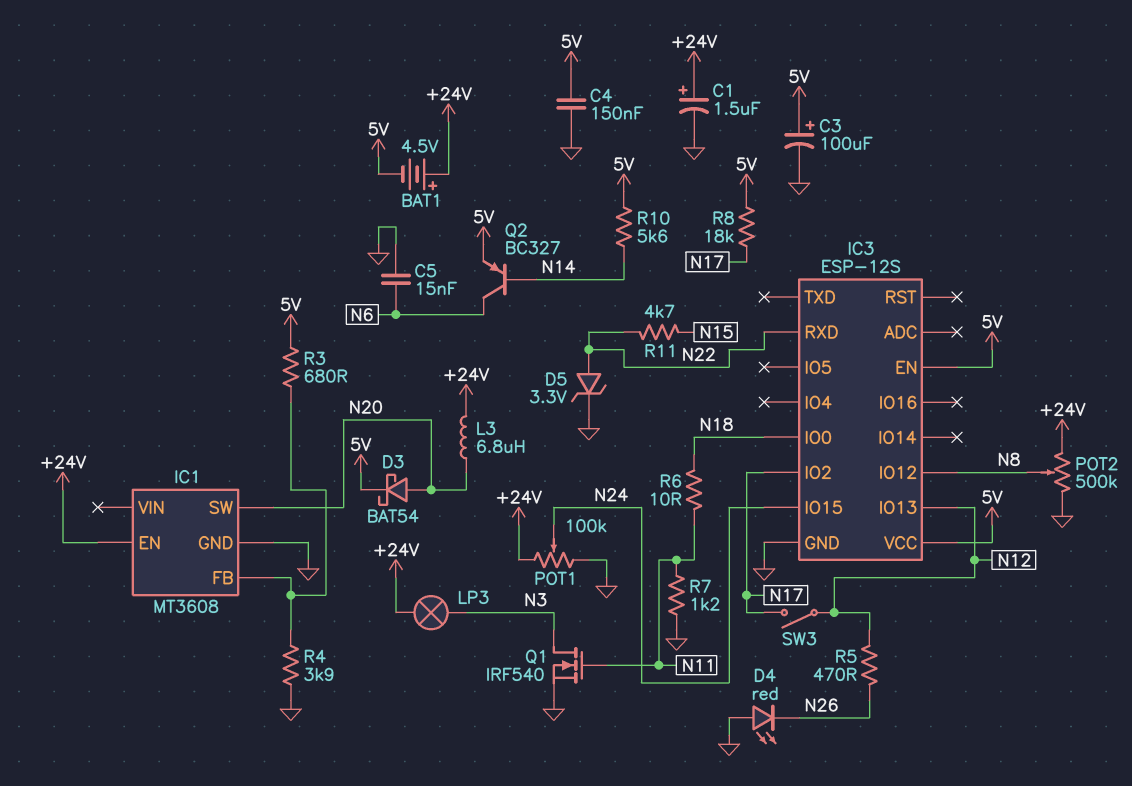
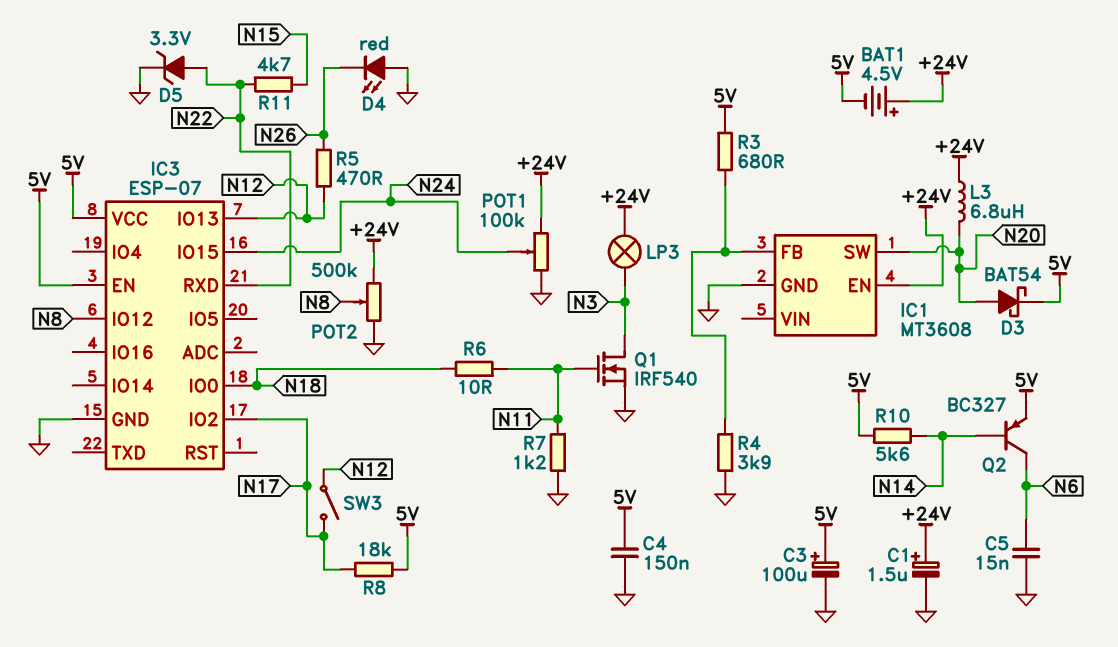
IC3: ESP-12S -> ESP-07

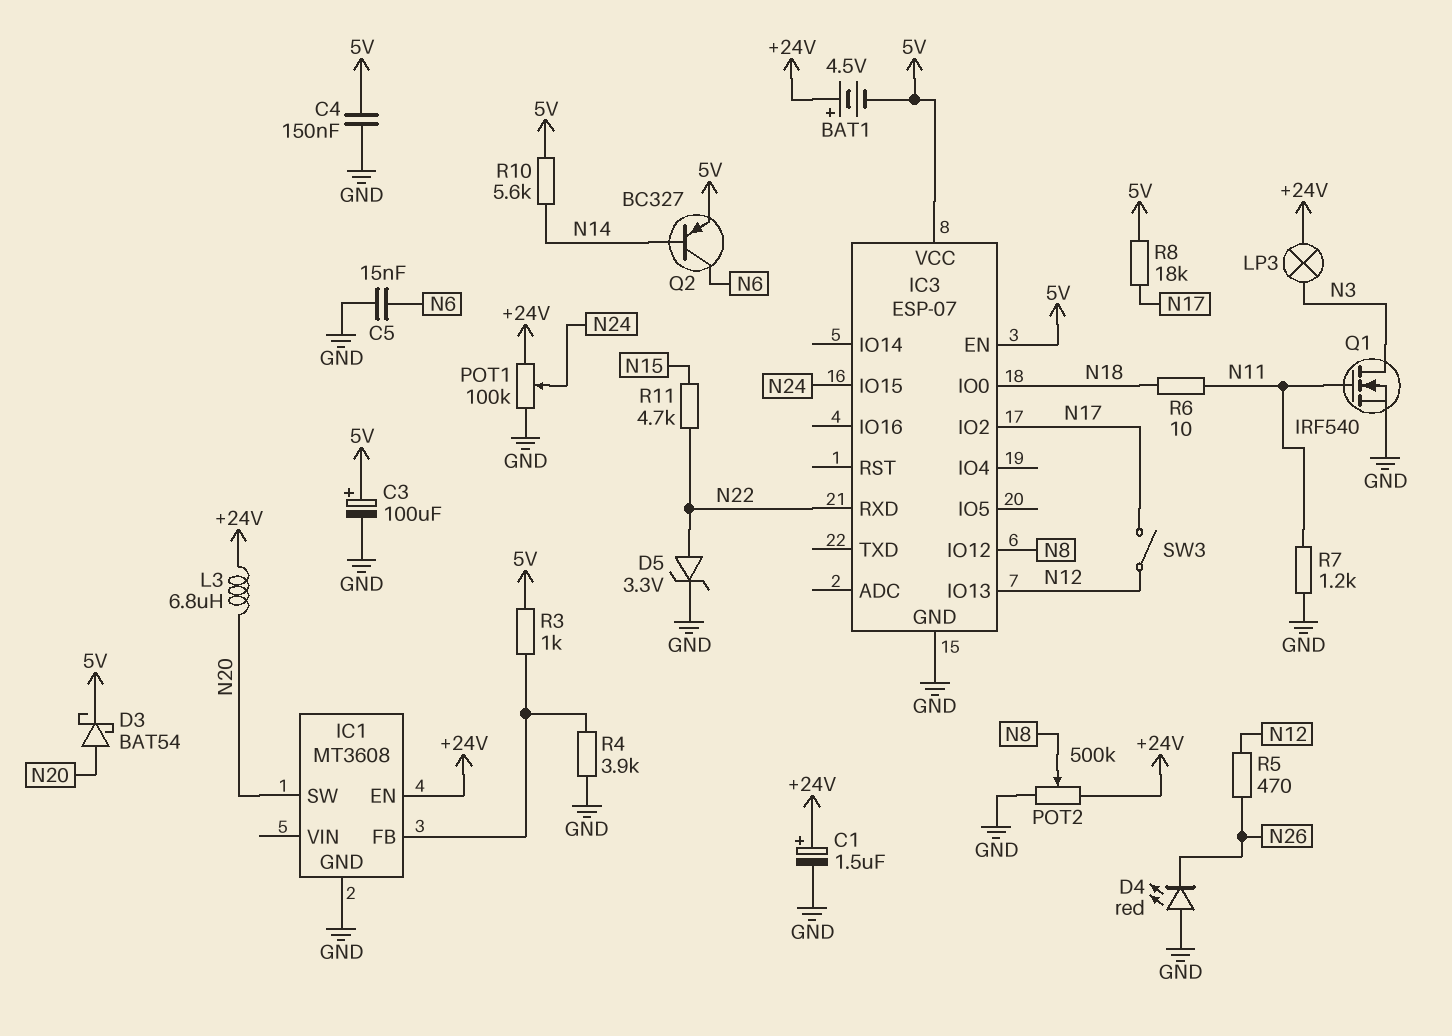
R3: 680 (5V, IC1/FB) -> 1k (5V, IC1/FB)

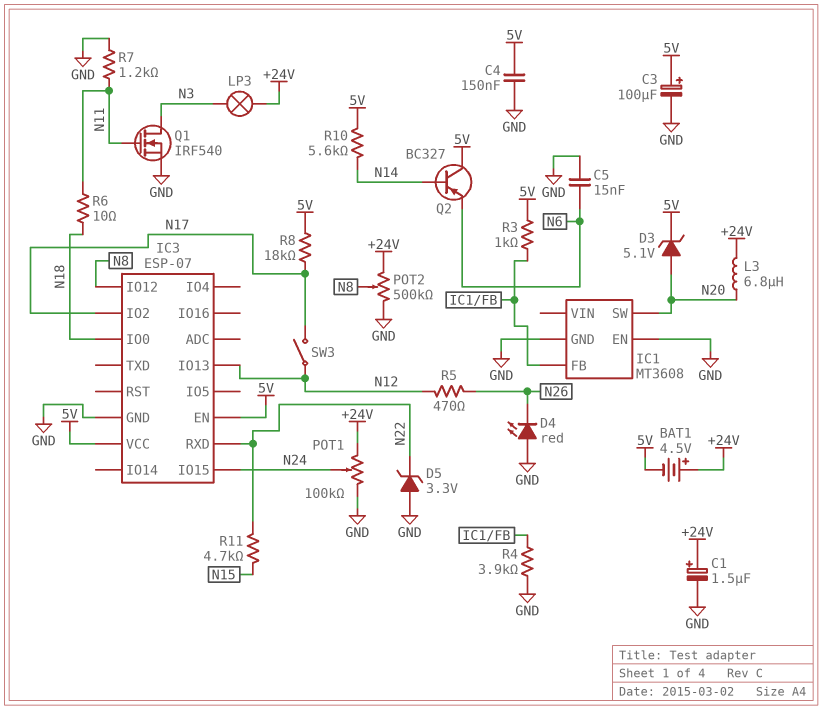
D3: schottky BAT54 (A N20, K 5V) -> zener 5.1V (A N20, K 5V)
D5: zener 3.3V (A N22, K GND) -> zener 3.3V (A GND, K N22)
IC1 pin EN: +24V -> GND
Q2: PNP BC327 (B N14, C N6, E 5V) -> PNP BC327 (B N14, C 5V, E N6)

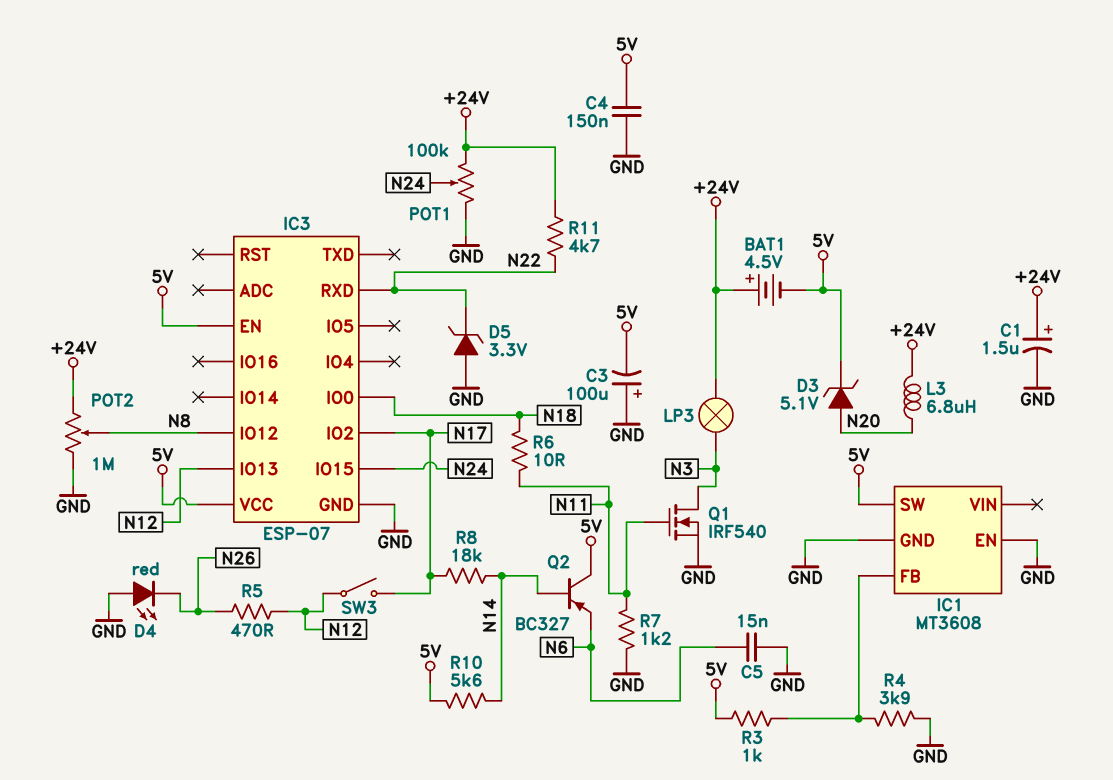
C3: 100uF (plus 5V, minus GND) -> 100uF (plus GND, minus 5V)
IC1 pin SW: N20 -> 5V
POT2: 500k (+24V, GND, wiper N8) -> 1M (+24V, GND, wiper N8)
R8: 18k (5V, N17) -> 18k (N14, N17)
R11: 4.7k (N15, N22) -> 4.7k (+24V, N22)

